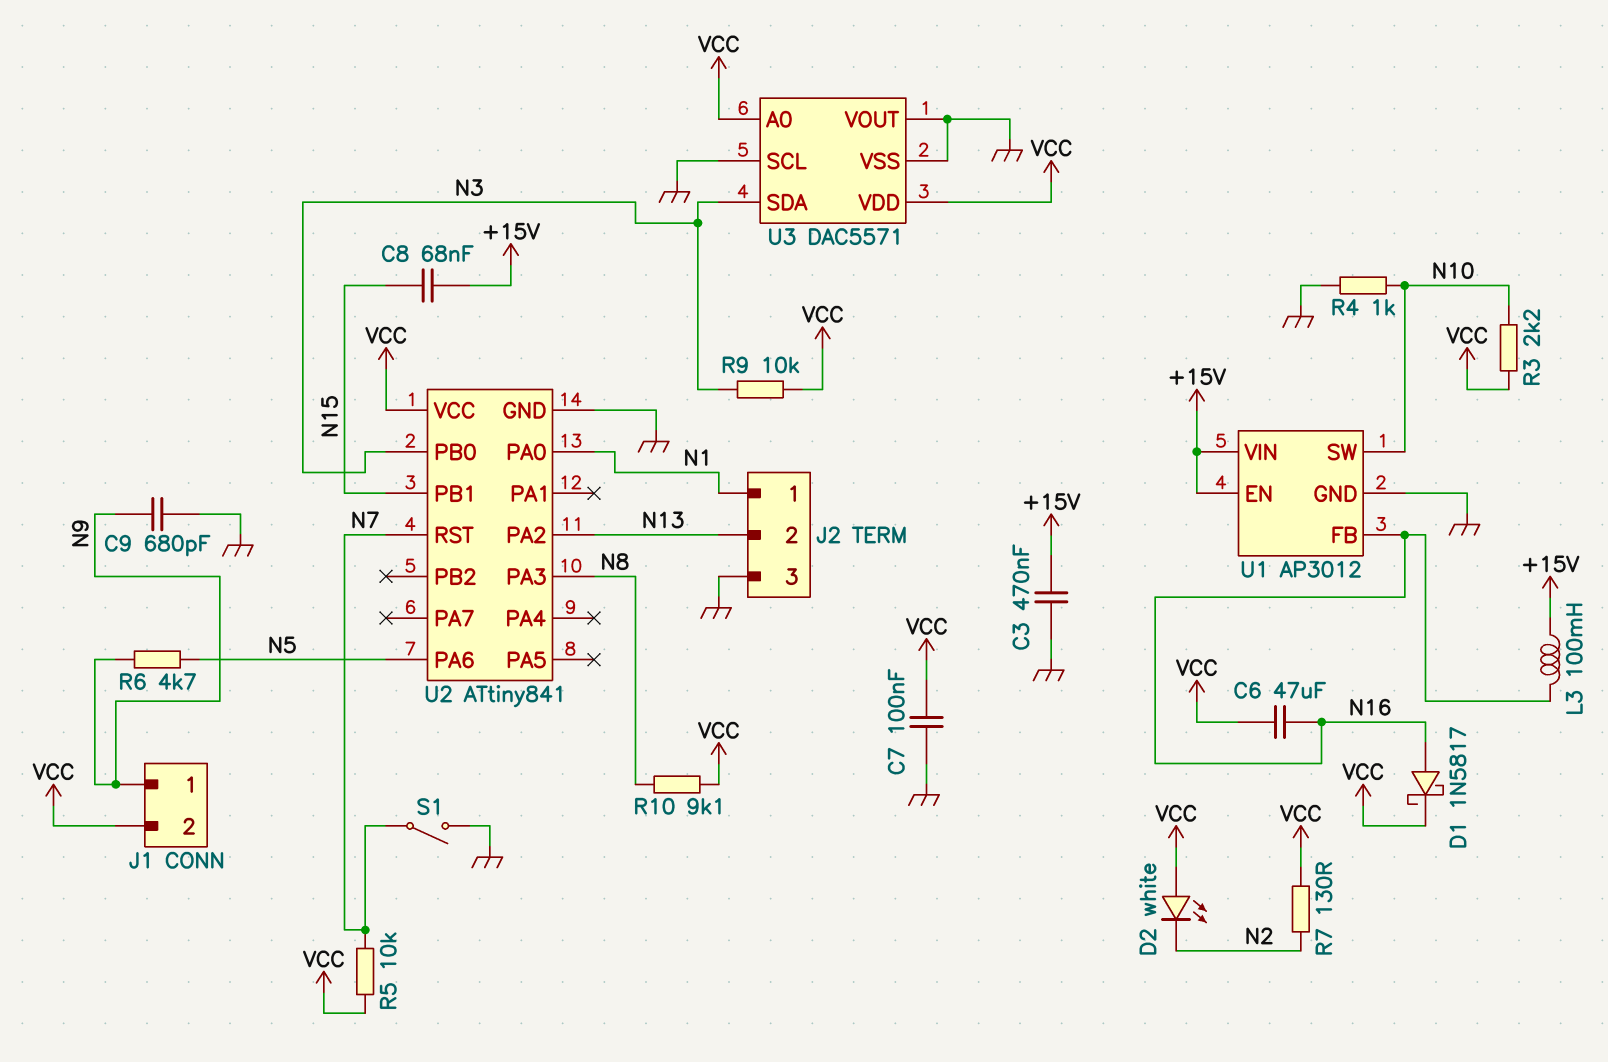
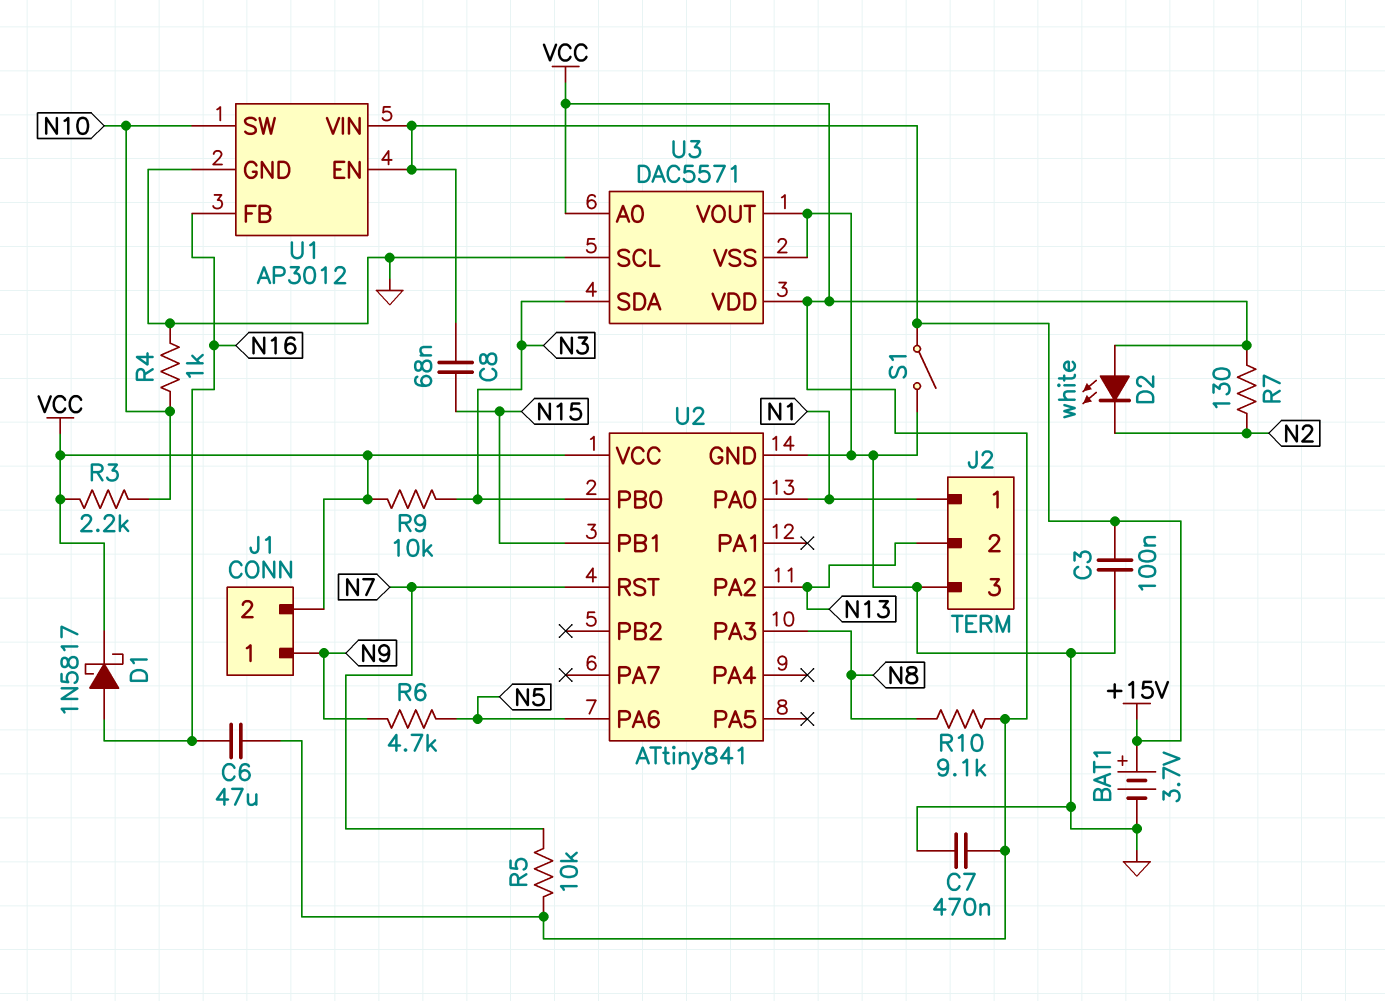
BAT1: none -> 3.7V (plus +15V, minus GND)
C3: 470nF (+15V, GND) -> 100nF (+15V, GND)
C7: 100nF (GND, VCC) -> 470nF (GND, VCC)
C9: 680pF (GND, N9) -> none
L3: 100mH (+15V, N16) -> none
S1: switch (GND, N7) -> switch (+15V, GND)

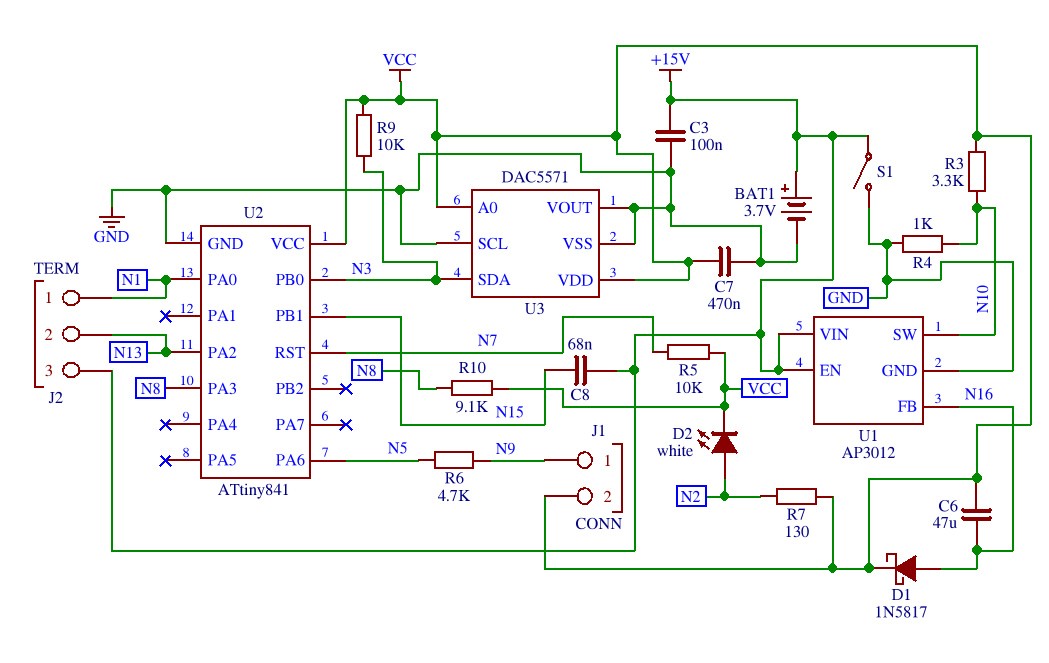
D2: LED white (A VCC, K N2) -> LED white (A N2, K VCC)
J2 pin 3: GND -> +15V
R3: 2.2k (N10, VCC) -> 3.3k (N10, VCC)

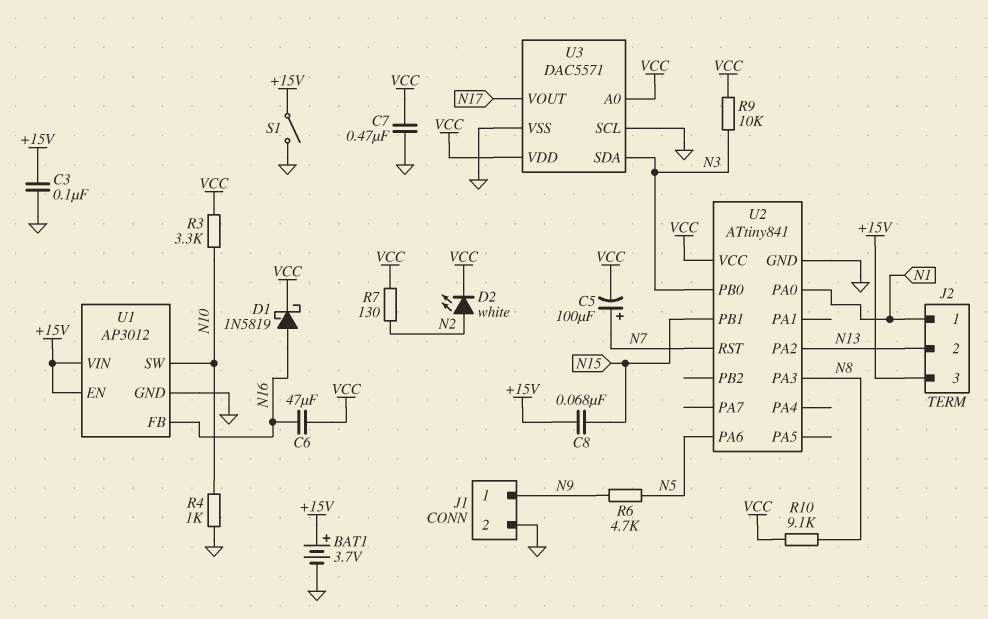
C5: none -> 100uF (plus N7, minus VCC)
D1: schottky 1N5817 (A N16, K VCC) -> schottky 1N5819 (A N16, K VCC)
J1 pin 2: VCC -> GND
R5: 10k (N7, VCC) -> none
U3 pin VOUT: GND -> N17

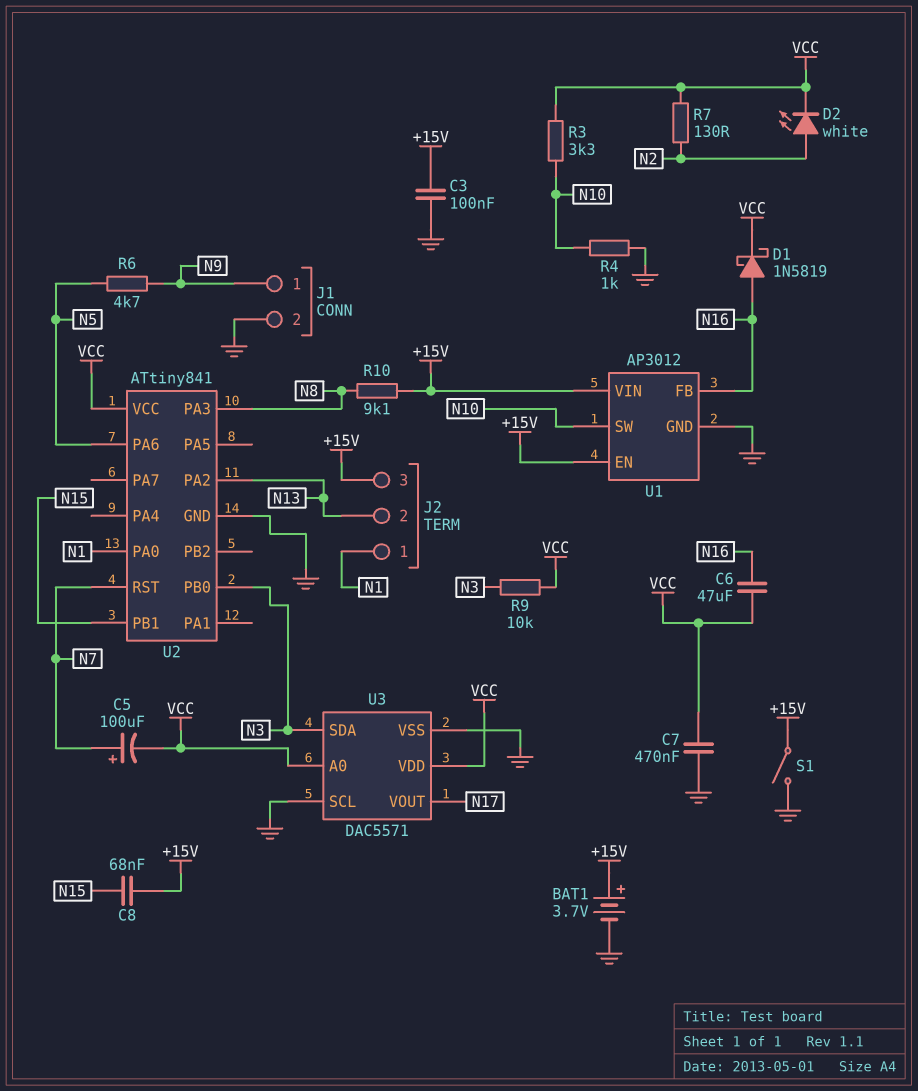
R10: 9.1k (N8, VCC) -> 9.1k (+15V, N8)

